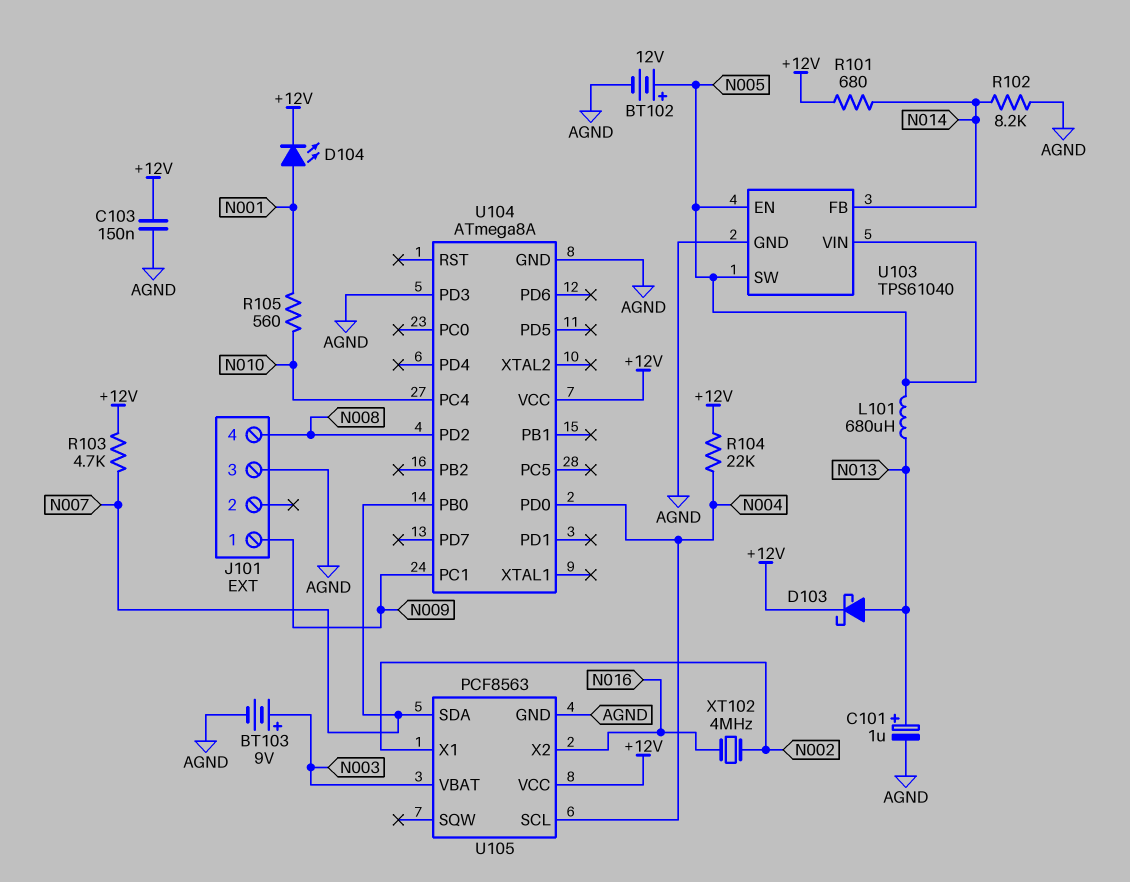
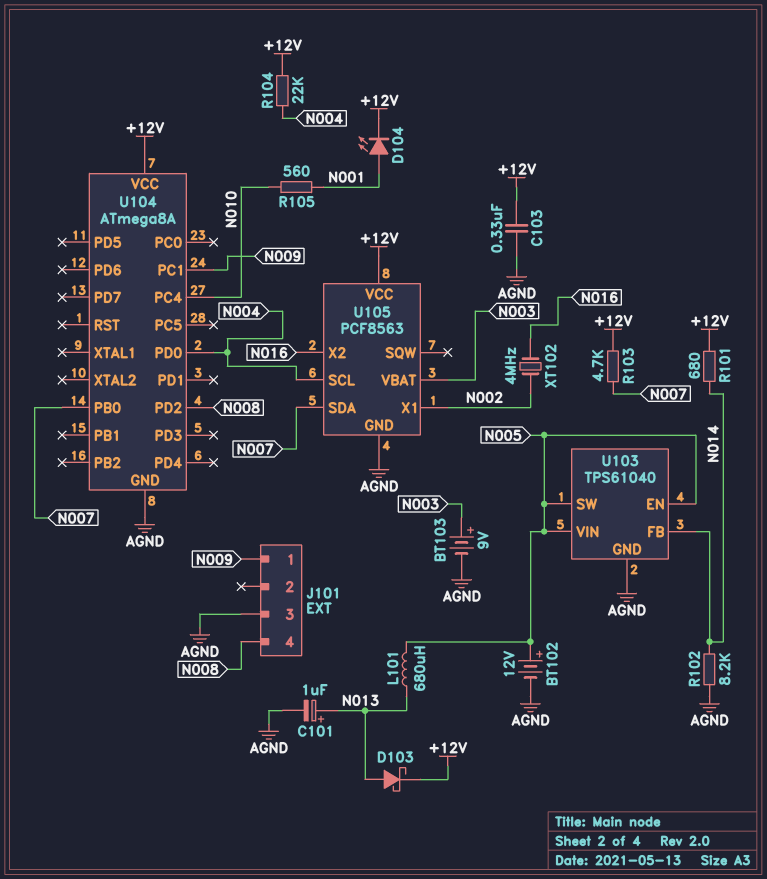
C103: 150nF (+12V, AGND) -> 330nF (+12V, AGND)
U104 pin PD3: AGND -> none

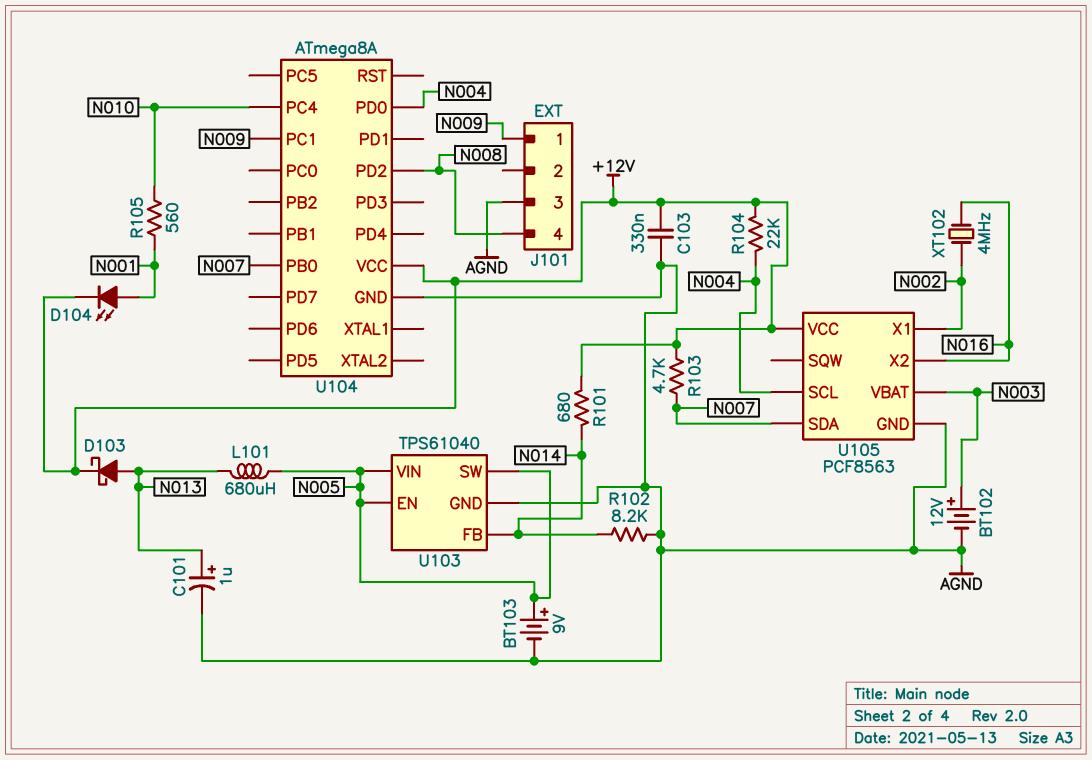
BT102: 12V (plus N005, minus AGND) -> 12V (plus N003, minus AGND)
BT103: 9V (plus N003, minus AGND) -> 9V (plus N005, minus AGND)

